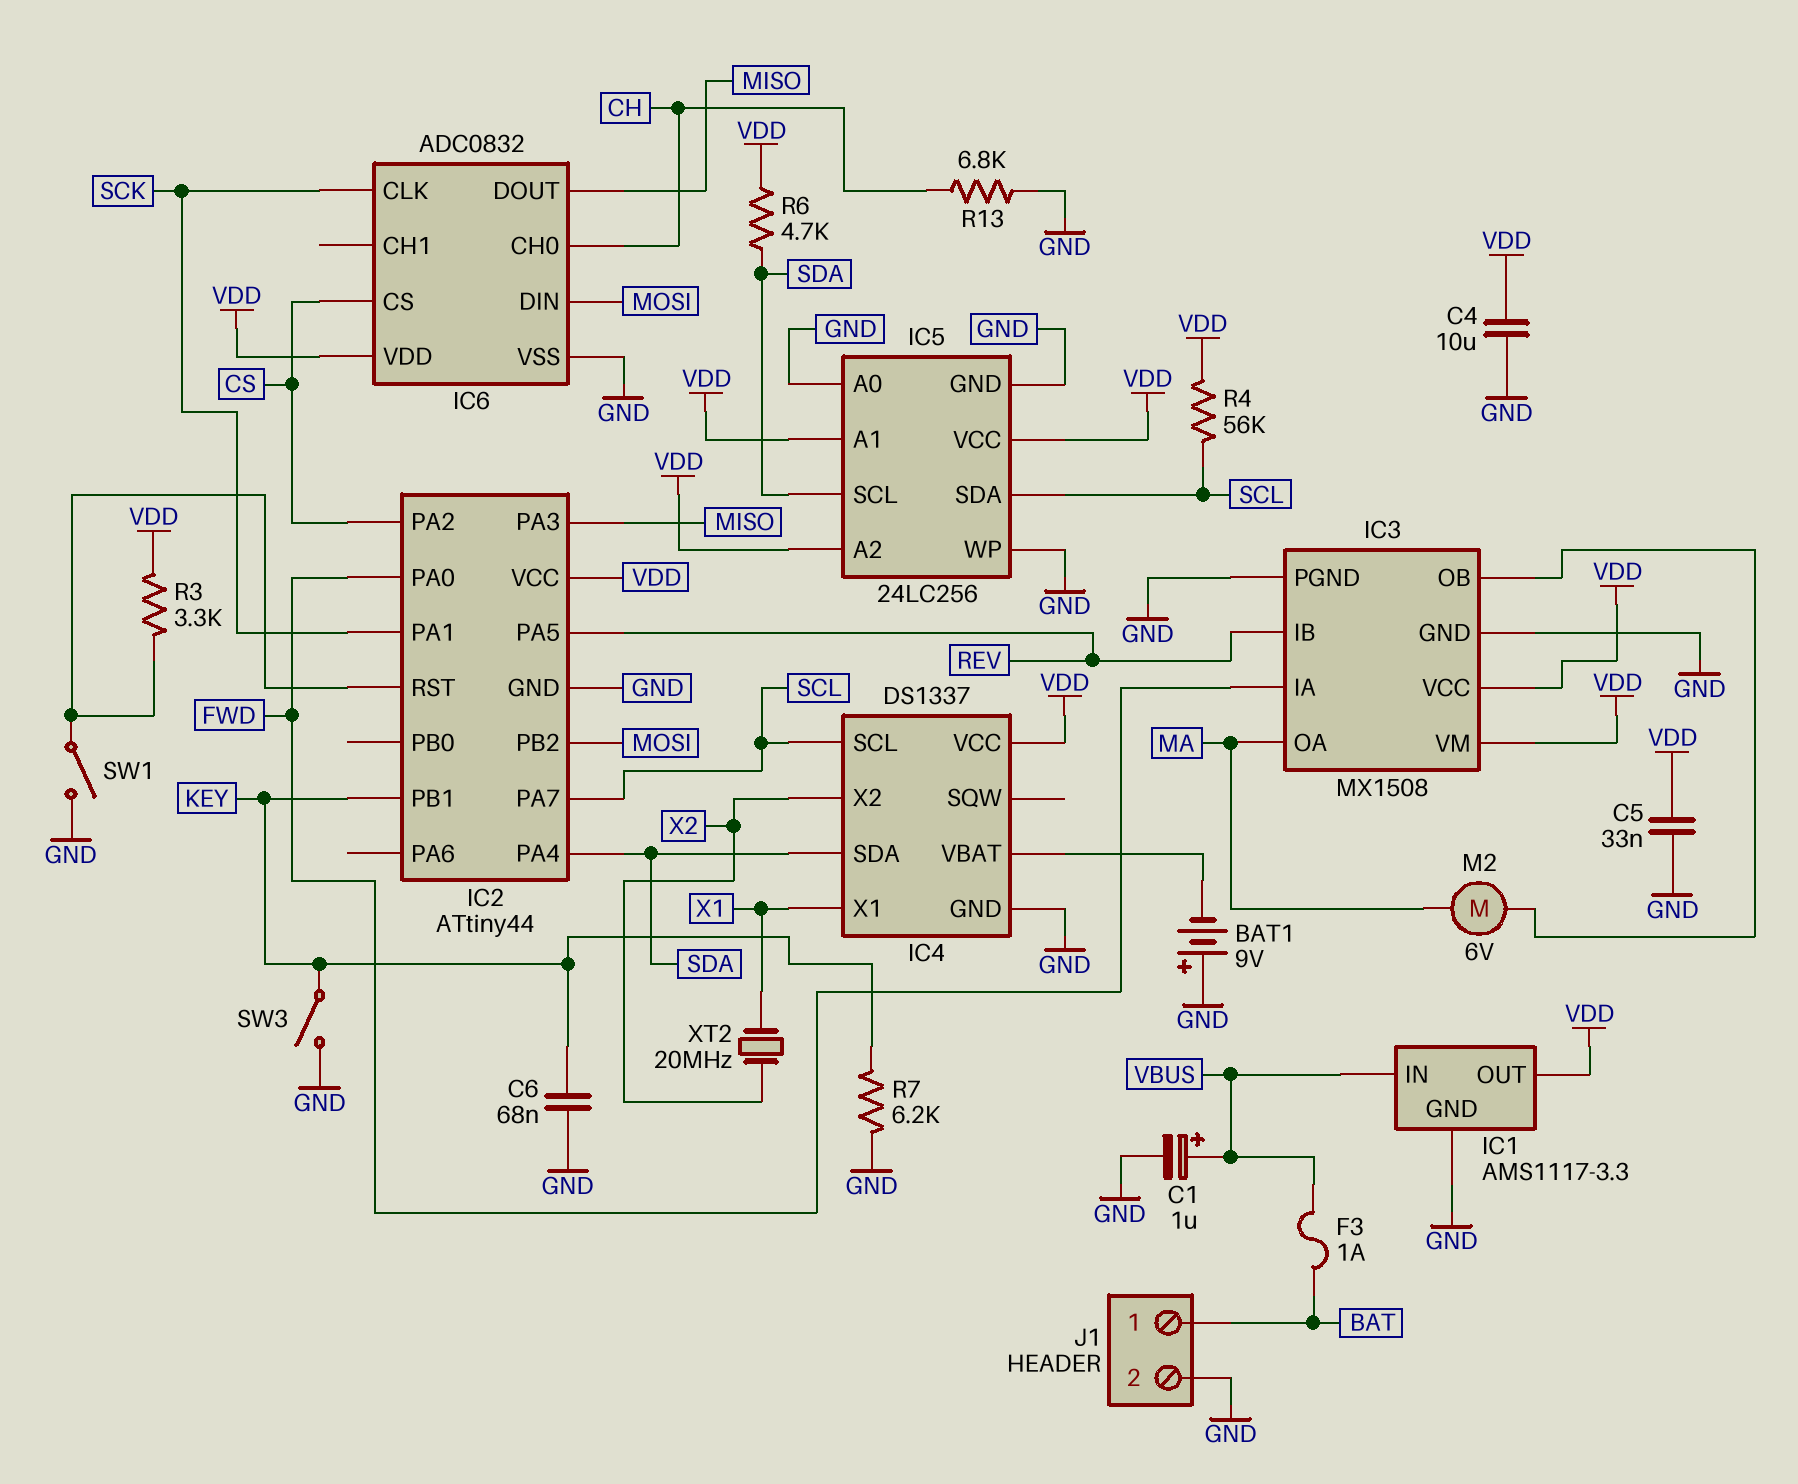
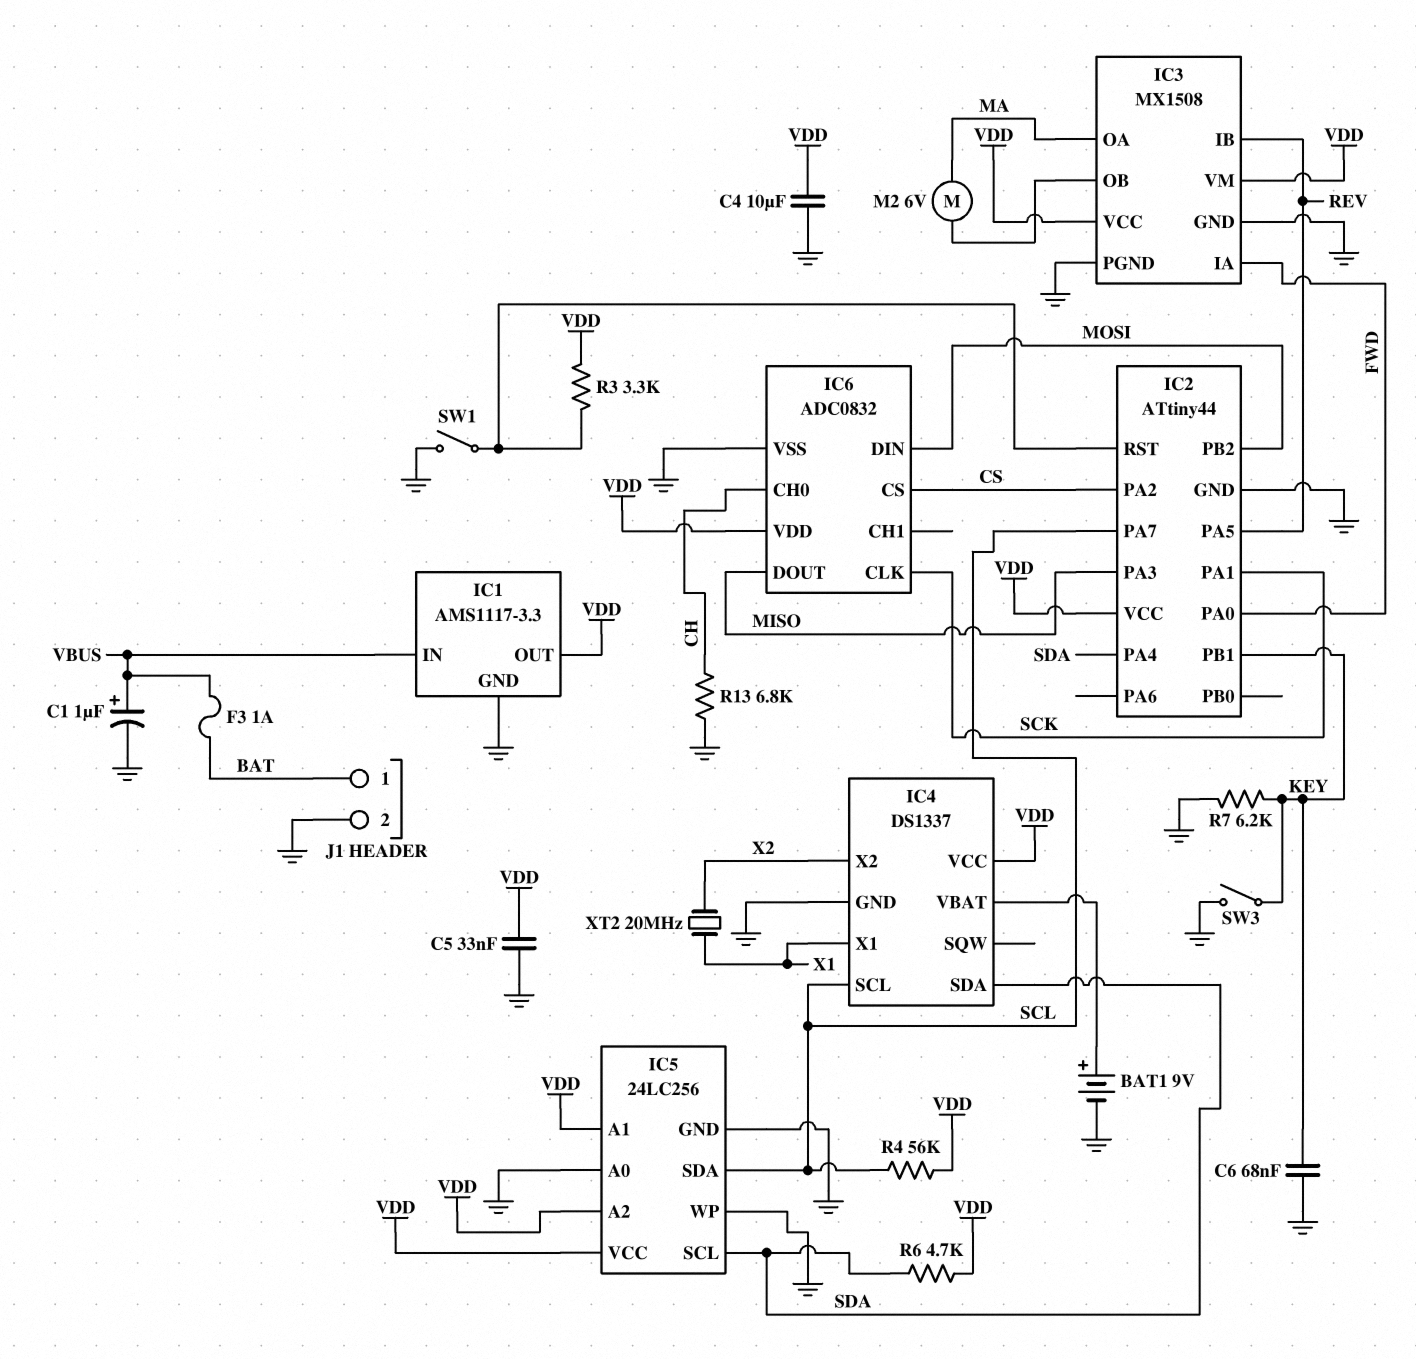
BAT1: 9V (plus GND, minus IC4/VBAT) -> 9V (plus IC4/VBAT, minus GND)

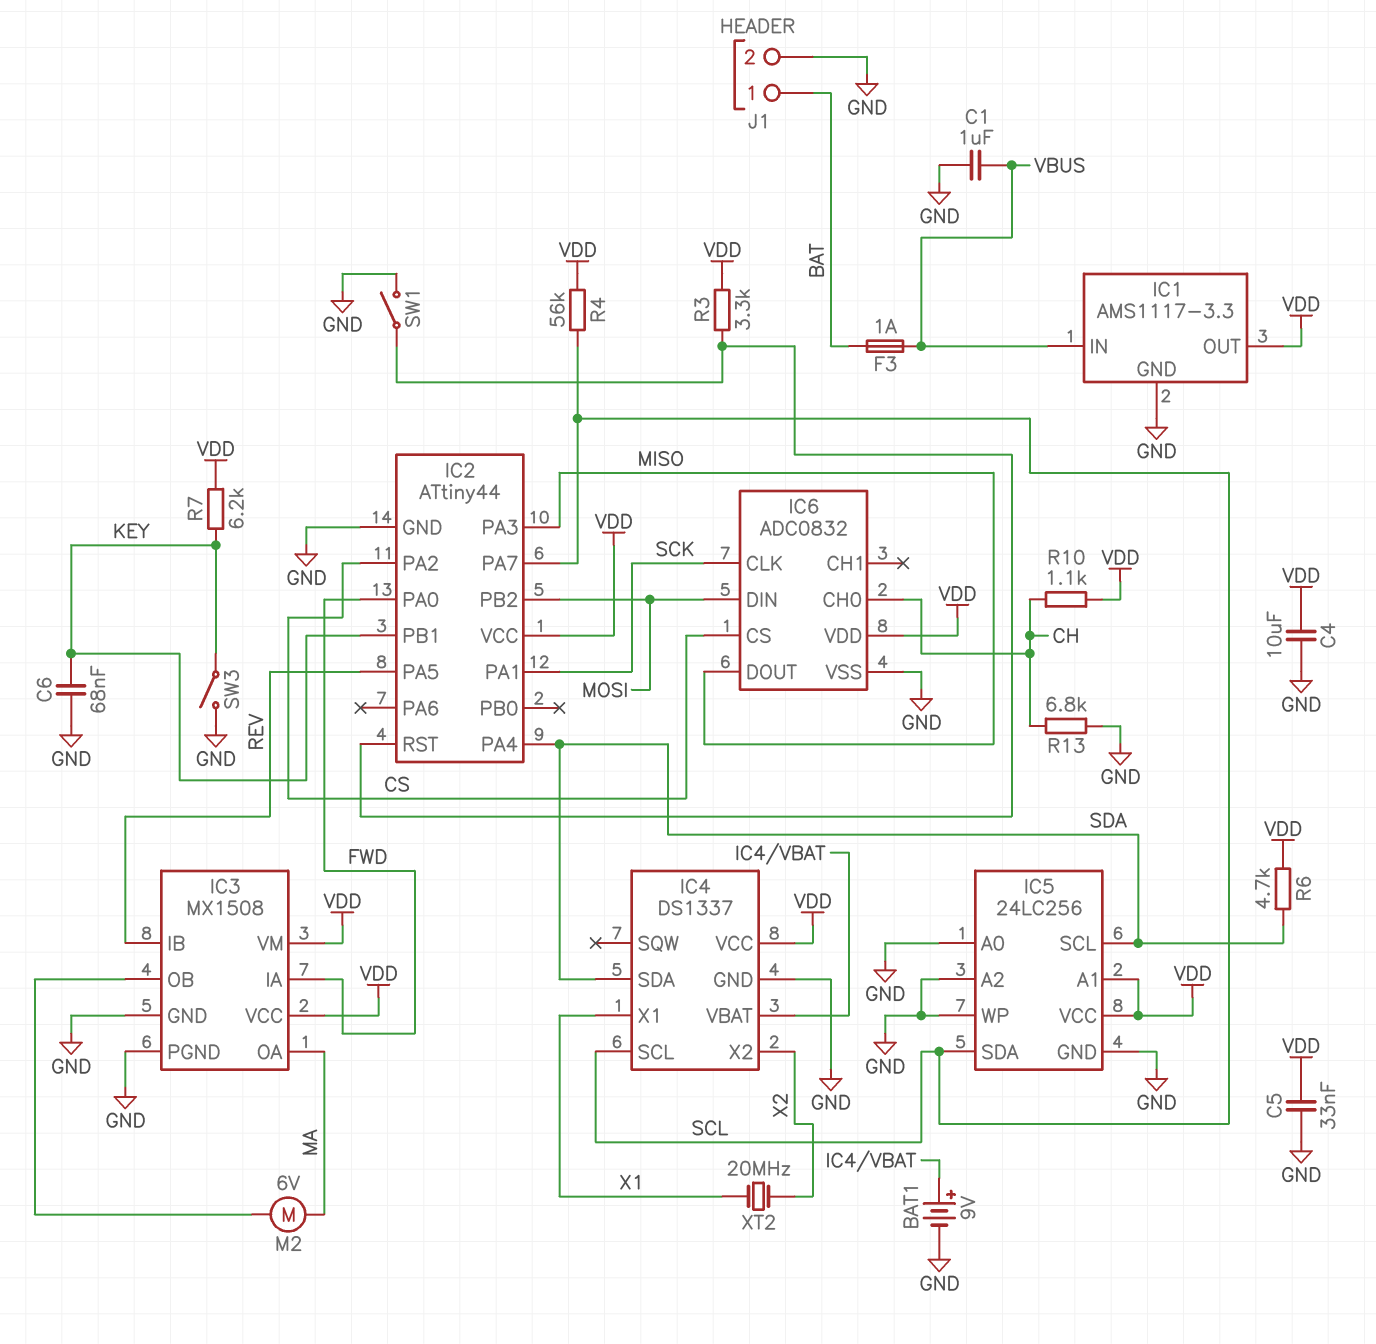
C1: 1uF (plus VBUS, minus GND) -> 1uF (GND, VBUS)
IC5 pin A2: VDD -> GND
R7: 6.2k (GND, KEY) -> 6.2k (KEY, VDD)
R10: none -> 1.1k (CH, VDD)

